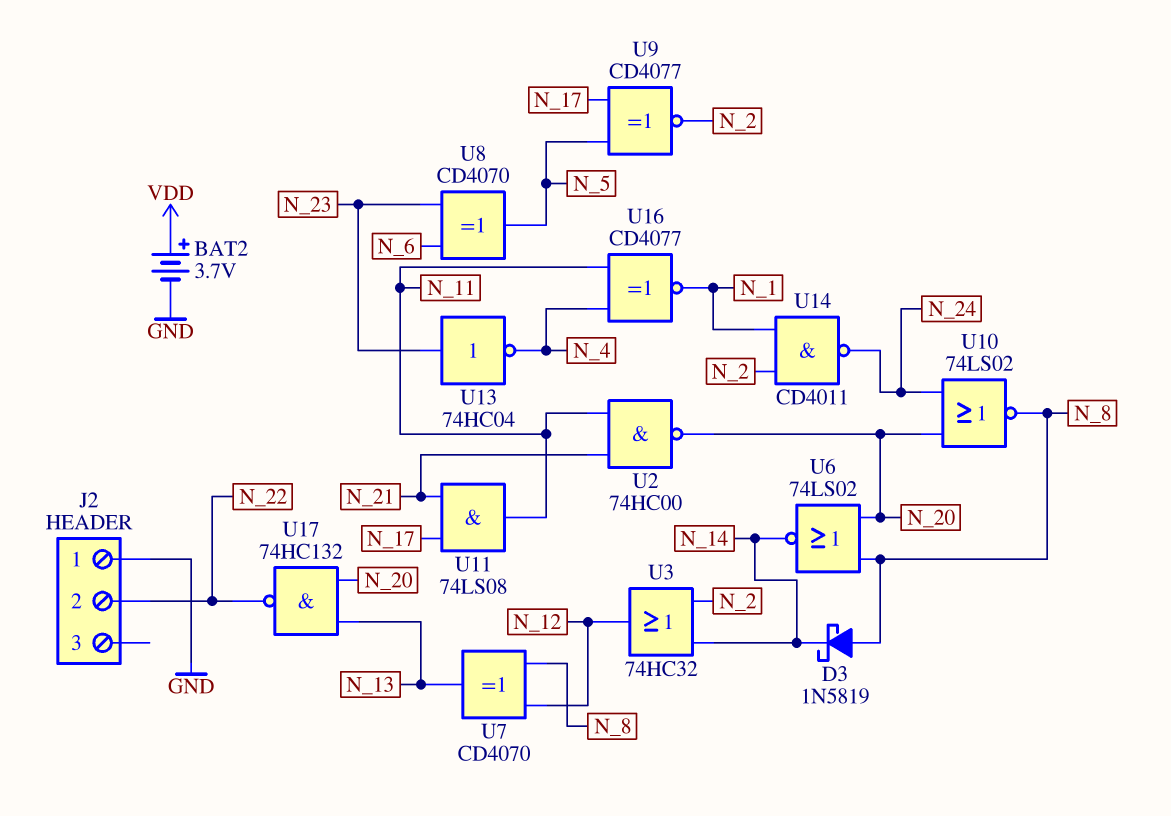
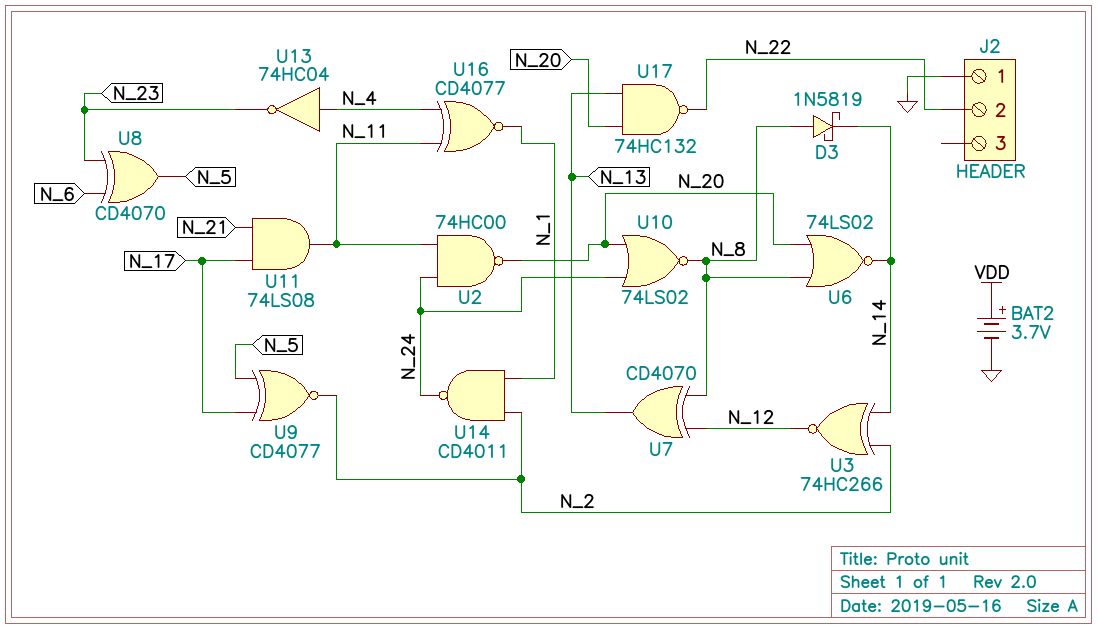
U2: NAND 74HC00 (in N_11, in N_21, out N_20) -> NAND 74HC00 (in N_11, in N_24, out N_20)
U3: OR 74HC32 (in N_2, in N_14, out N_12) -> XNOR 74HC266 (in N_2, in N_14, out N_12)
U13: NOT 74HC04 (in N_23, out N_4) -> NOT 74HC04 (in N_4, out N_23)

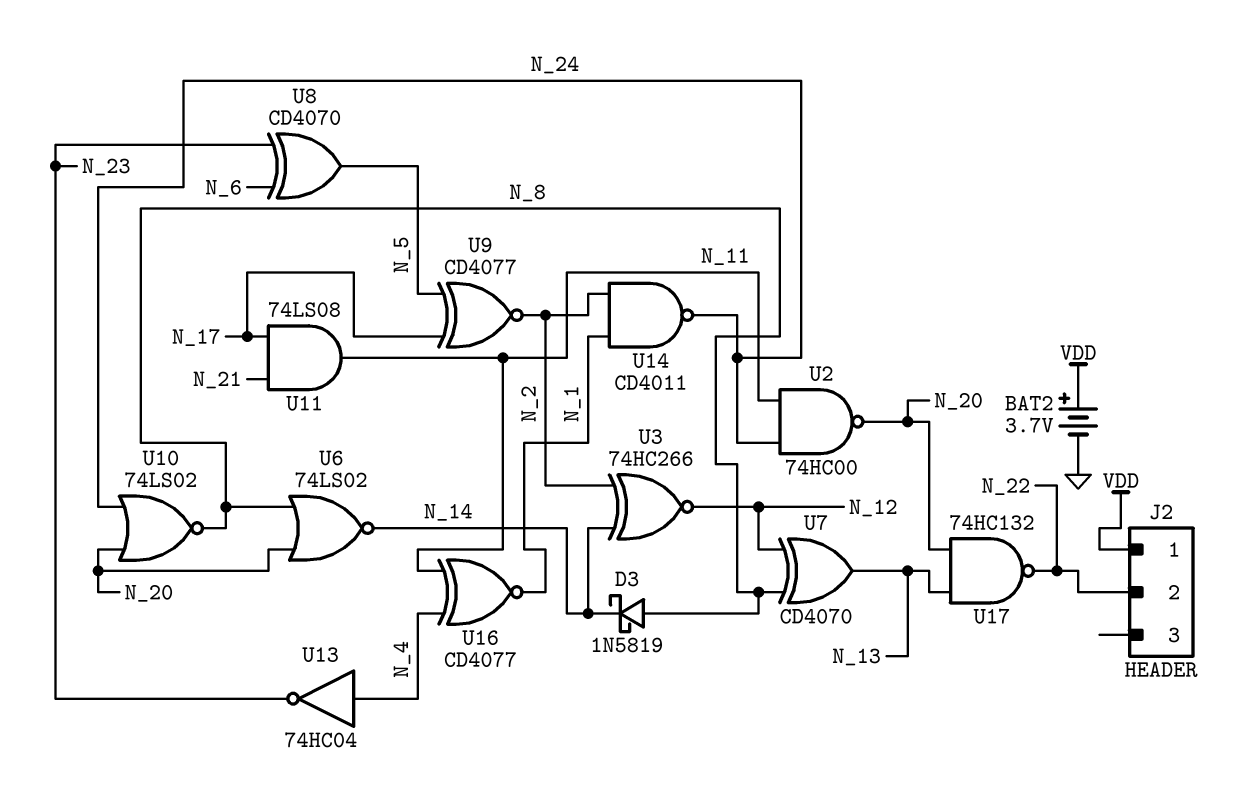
J2 pin 1: GND -> VDD

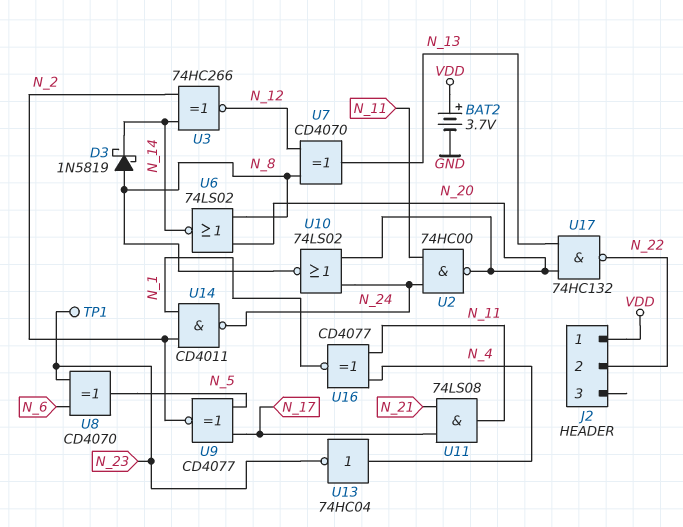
TP1: none -> test point (N_23)

